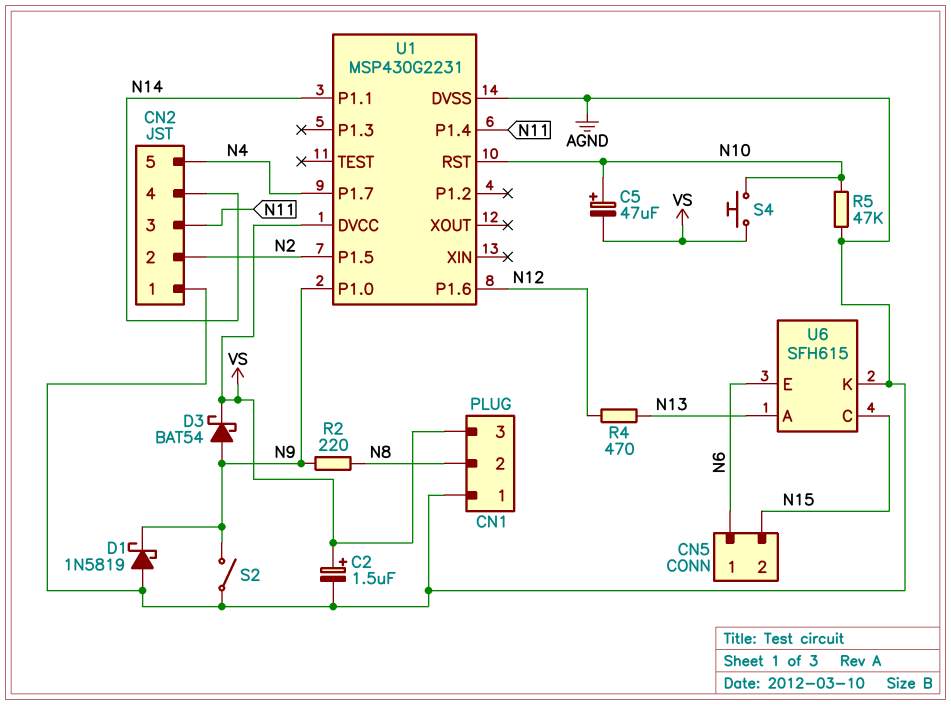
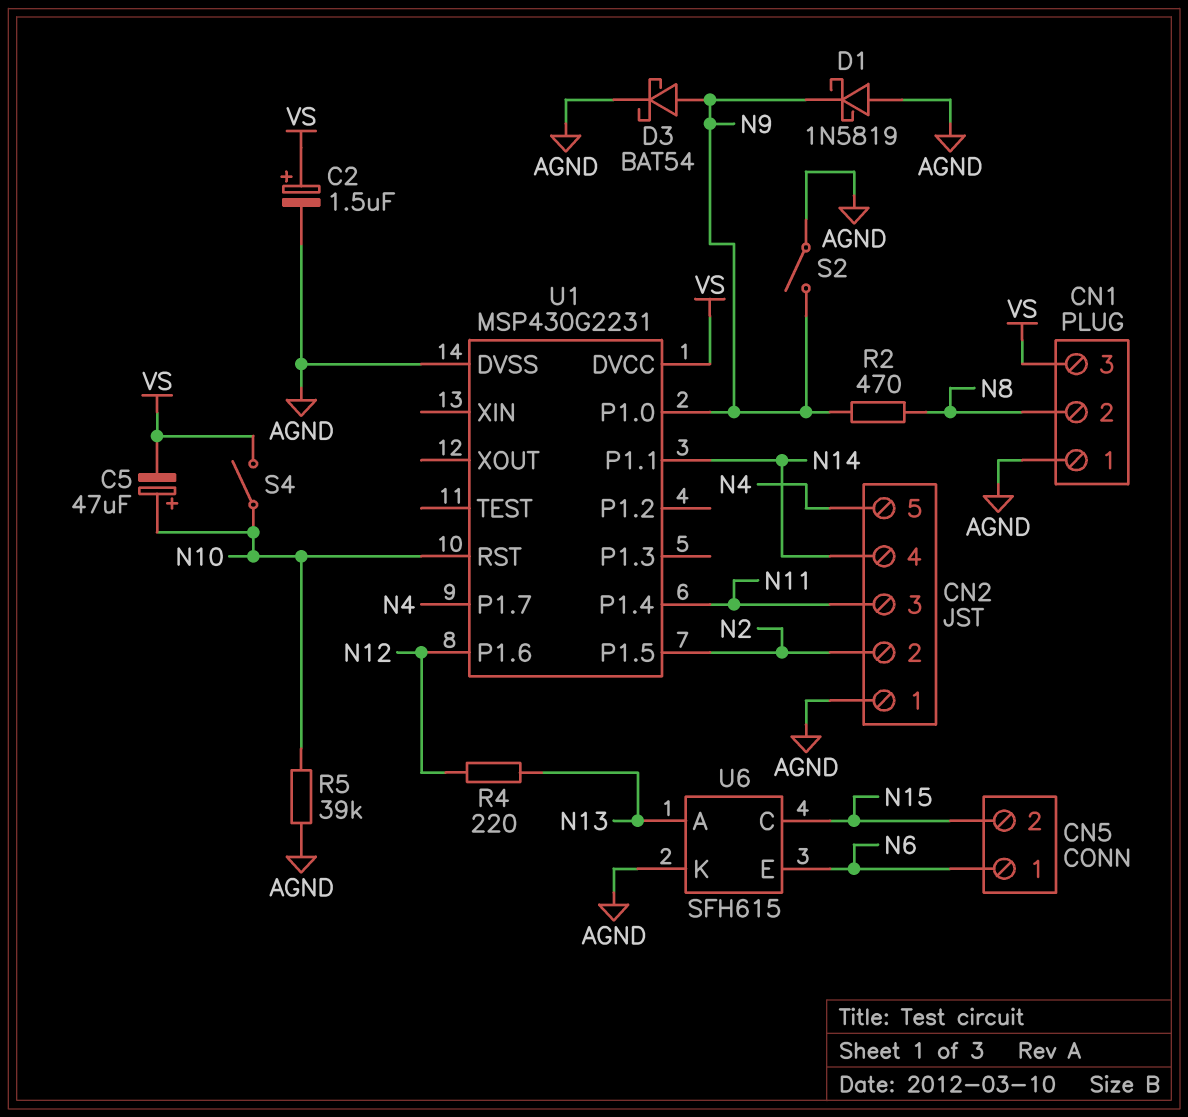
D3: schottky BAT54 (A N9, K VS) -> schottky BAT54 (A N9, K AGND)
R2: 220 (N8, N9) -> 470 (N8, N9)
R4: 470 (N12, N13) -> 220 (N12, N13)
R5: 47k (AGND, N10) -> 39k (AGND, N10)
S4: button (N10, VS) -> switch (N10, VS)

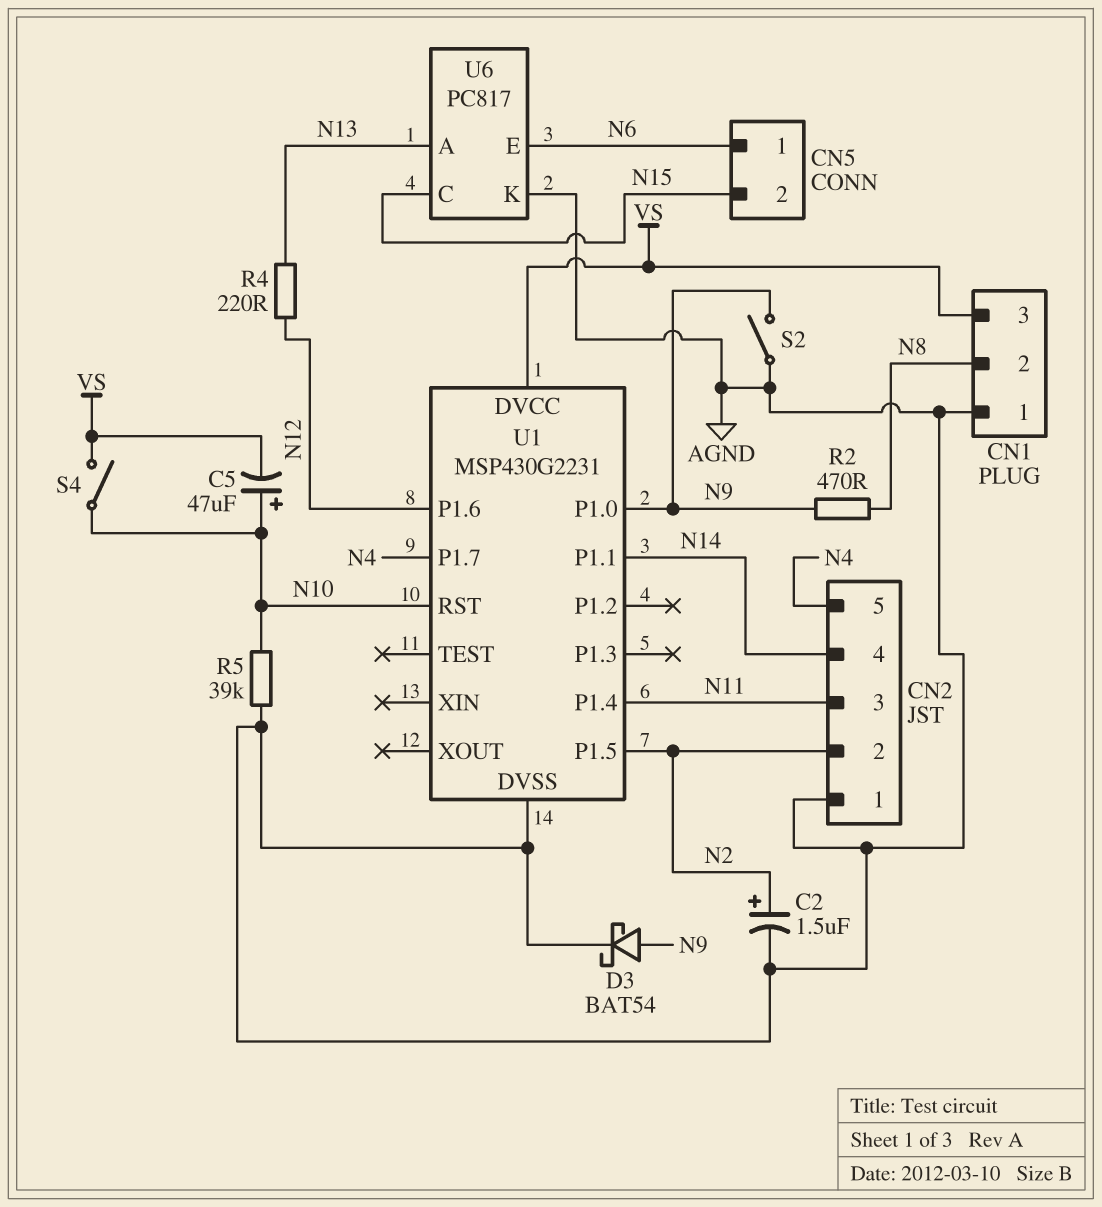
C2: 1.5uF (plus VS, minus AGND) -> 1.5uF (plus N2, minus AGND)
D1: schottky 1N5819 (A AGND, K N9) -> none
U6: SFH615 -> PC817

